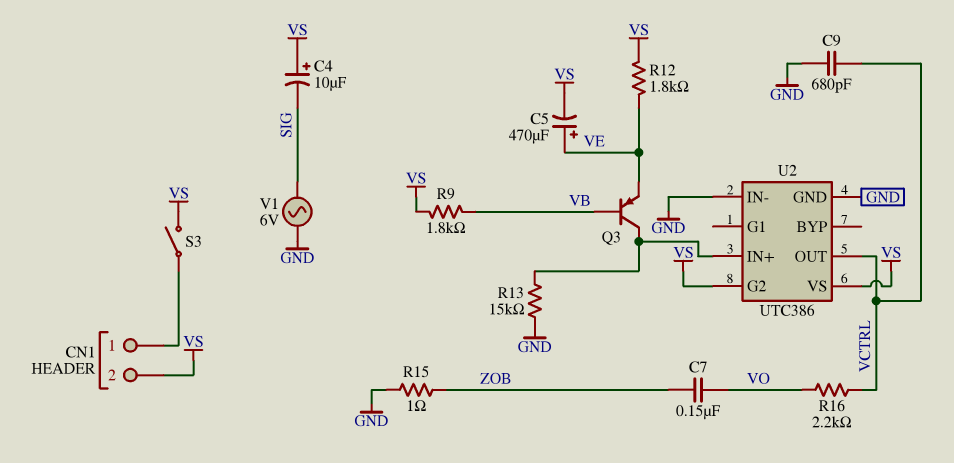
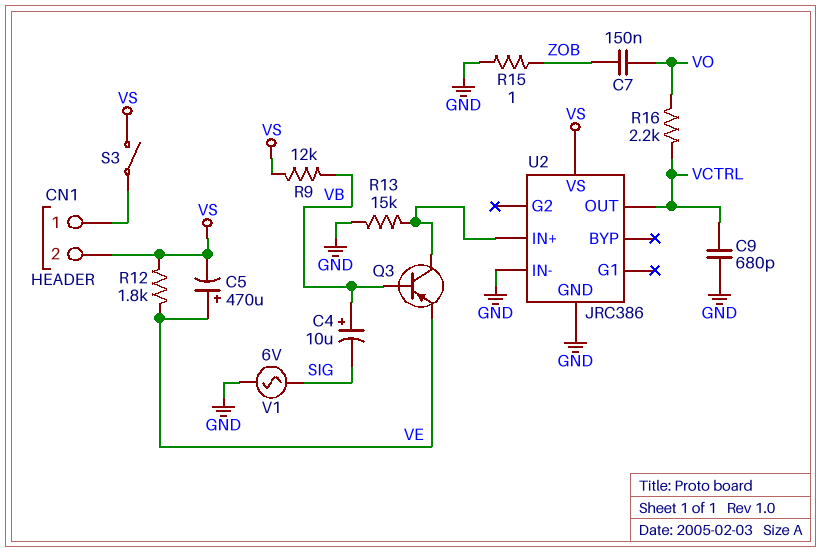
C4: 10uF (plus VS, minus SIG) -> 10uF (plus VB, minus SIG)
R9: 1.8k (VB, VS) -> 12k (VB, VS)
U2: UTC386 -> JRC386
U2 pin G2: VS -> none

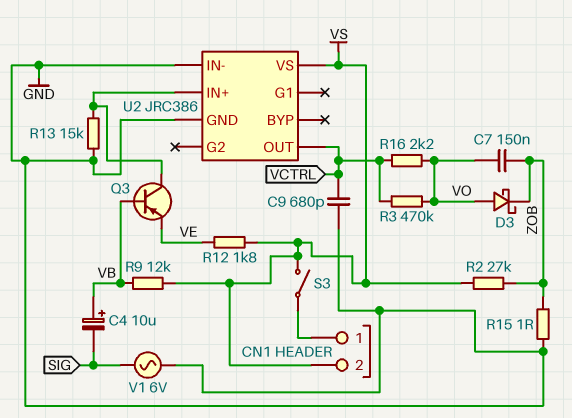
C5: 470uF (plus VE, minus VS) -> none
D3: none -> schottky (A VO, K ZOB)
R2: none -> 27k (VS, ZOB)
R3: none -> 470k (VCTRL, VO)

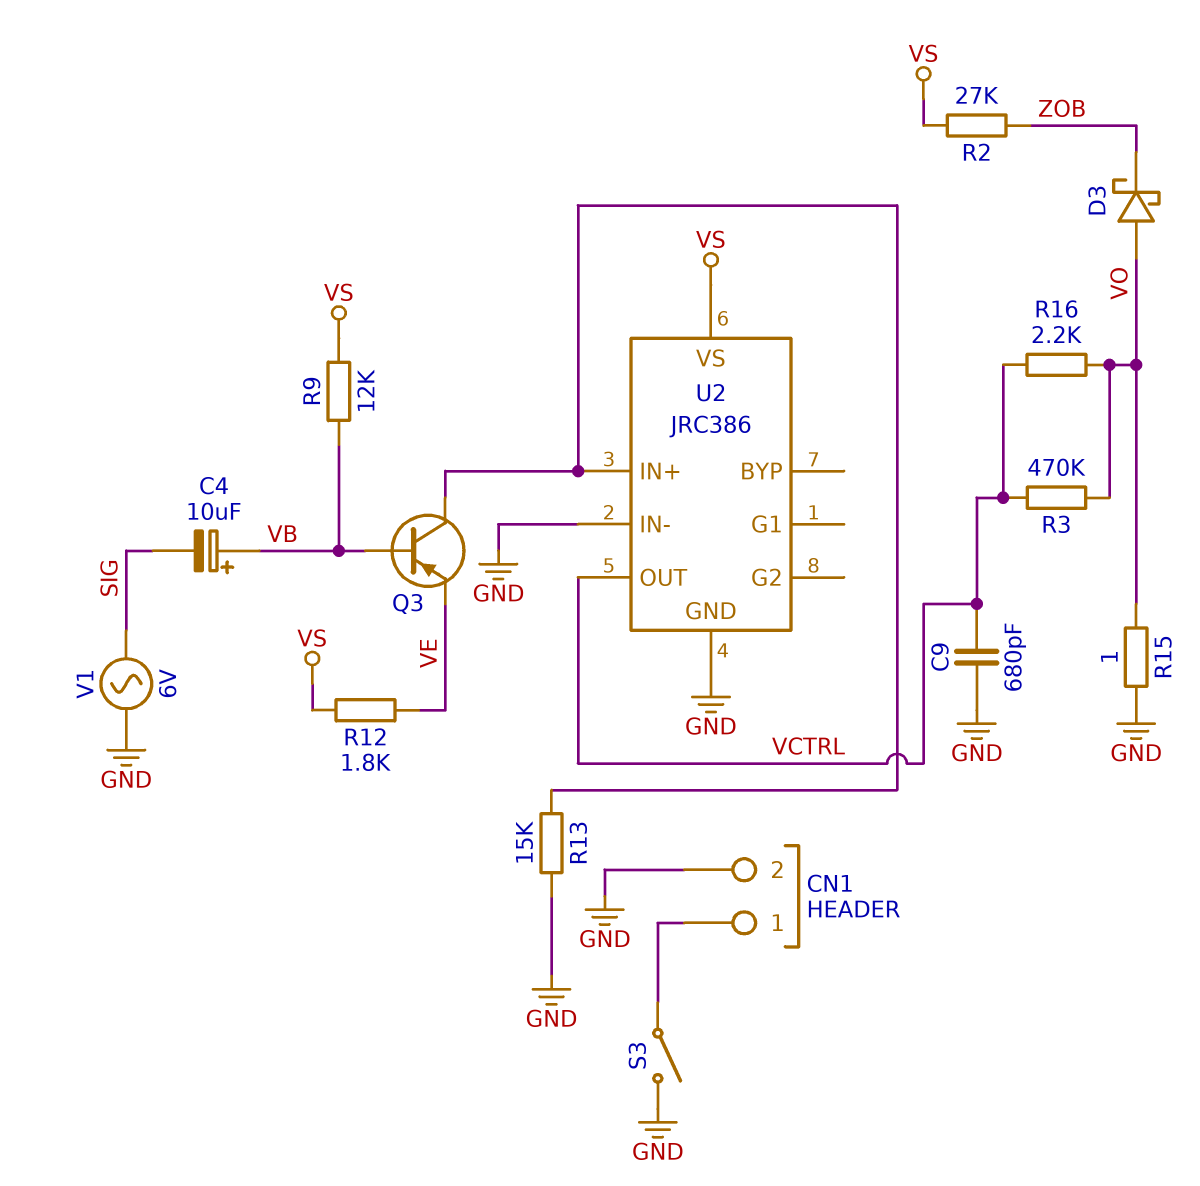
C7: 150nF (VO, ZOB) -> none
CN1 pin 2: VS -> GND
R15: 1 (GND, ZOB) -> 1 (GND, VO)
S3: switch (CN1/1, VS) -> switch (CN1/1, GND)

